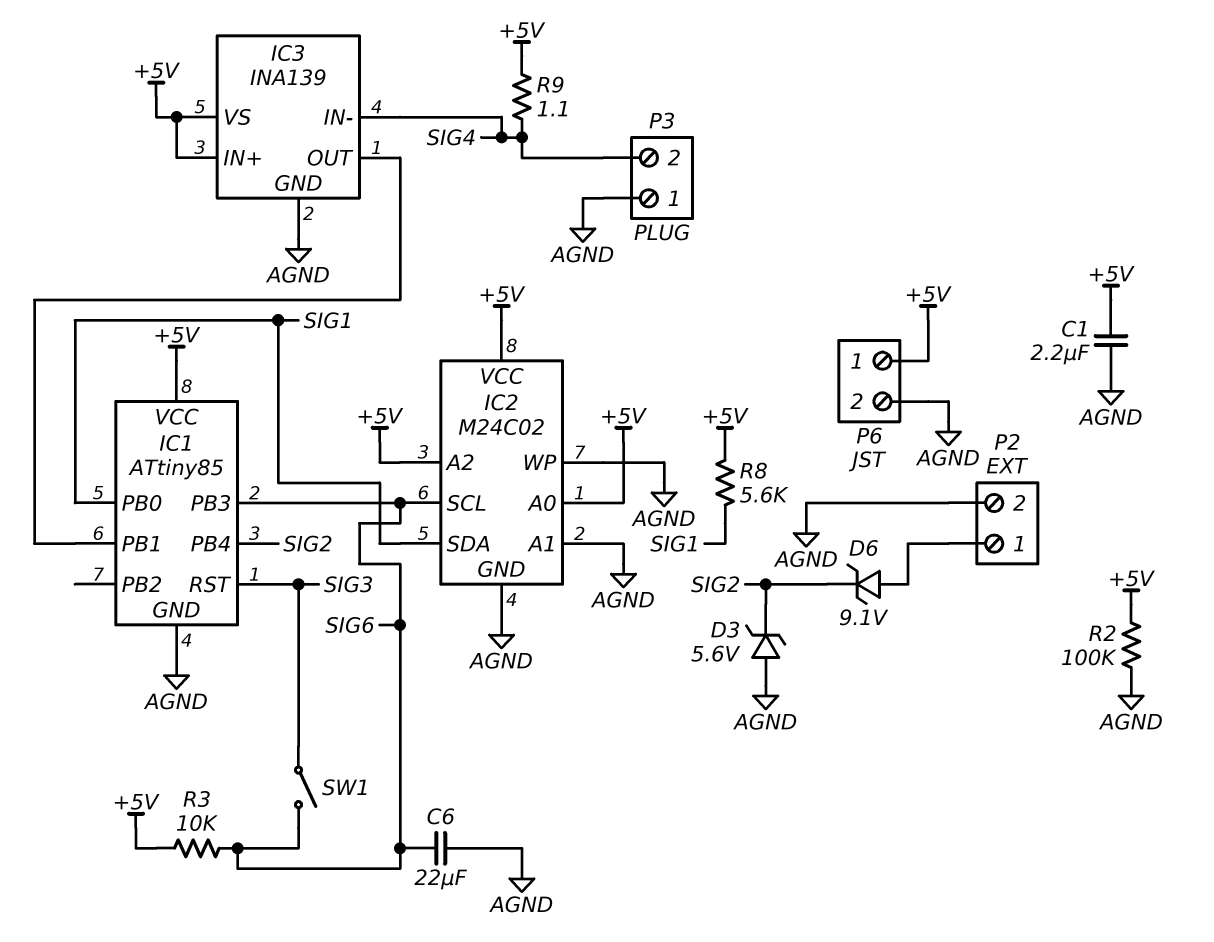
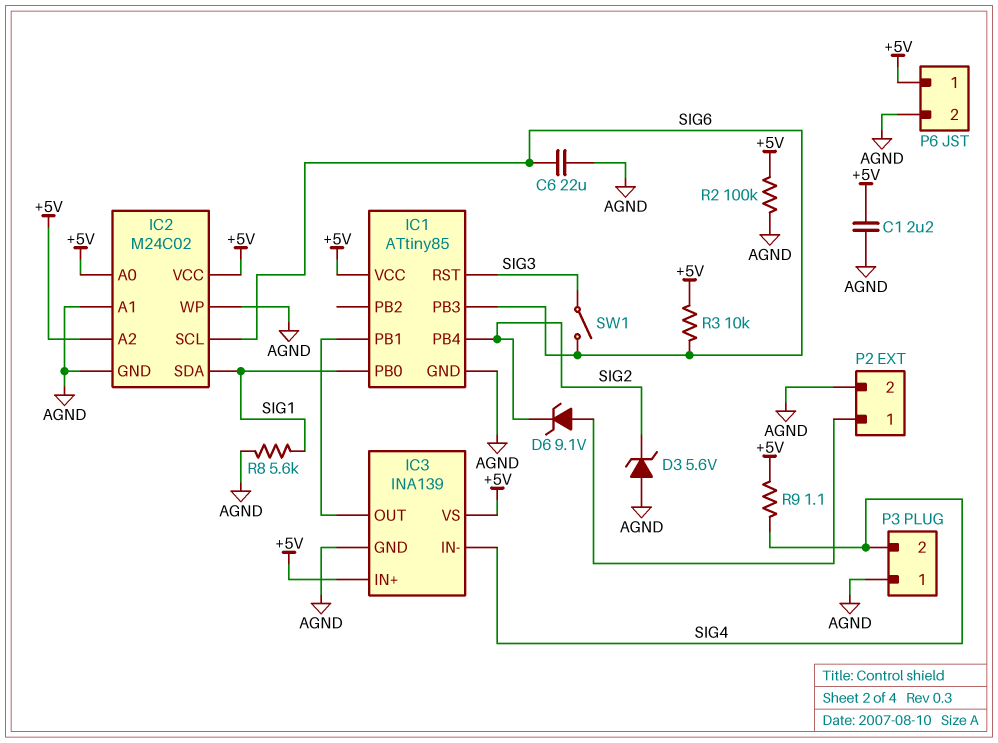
R8: 5.6k (+5V, SIG1) -> 5.6k (AGND, SIG1)

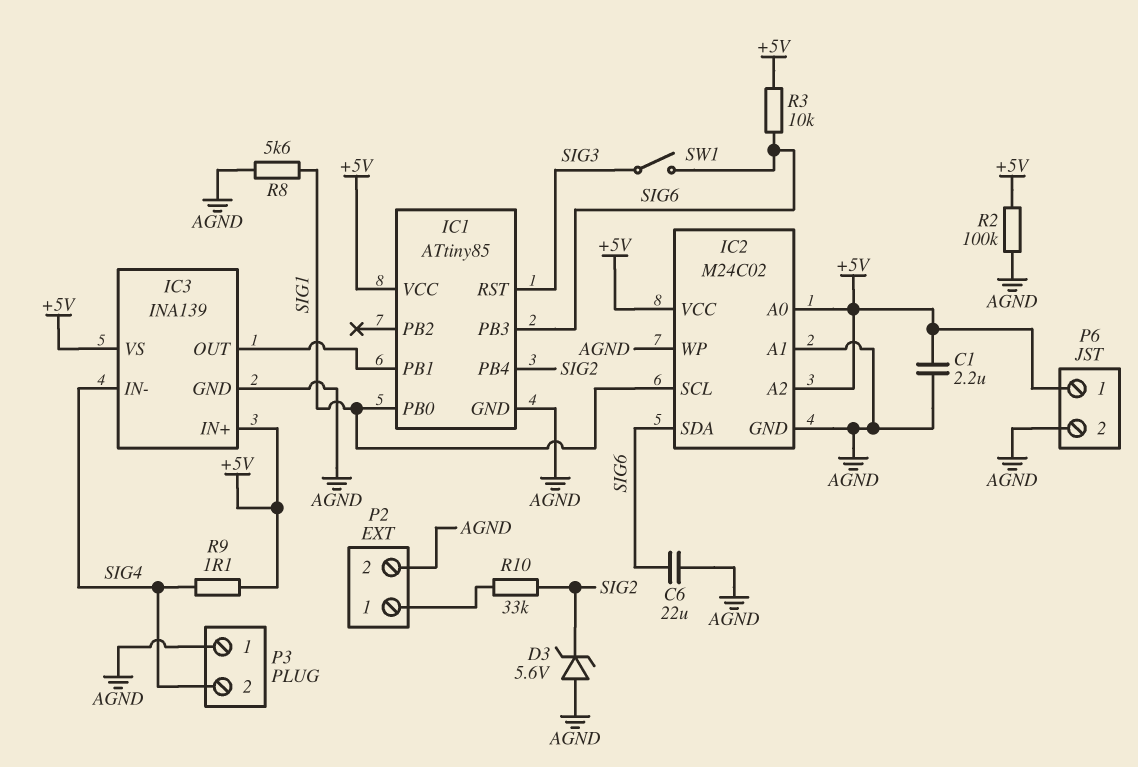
D6: zener 9.1V (A P2/1, K SIG2) -> none
IC2 pin SCL: SIG6 -> SIG1
IC2 pin SDA: SIG1 -> SIG6
R10: none -> 33k (P2/1, SIG2)

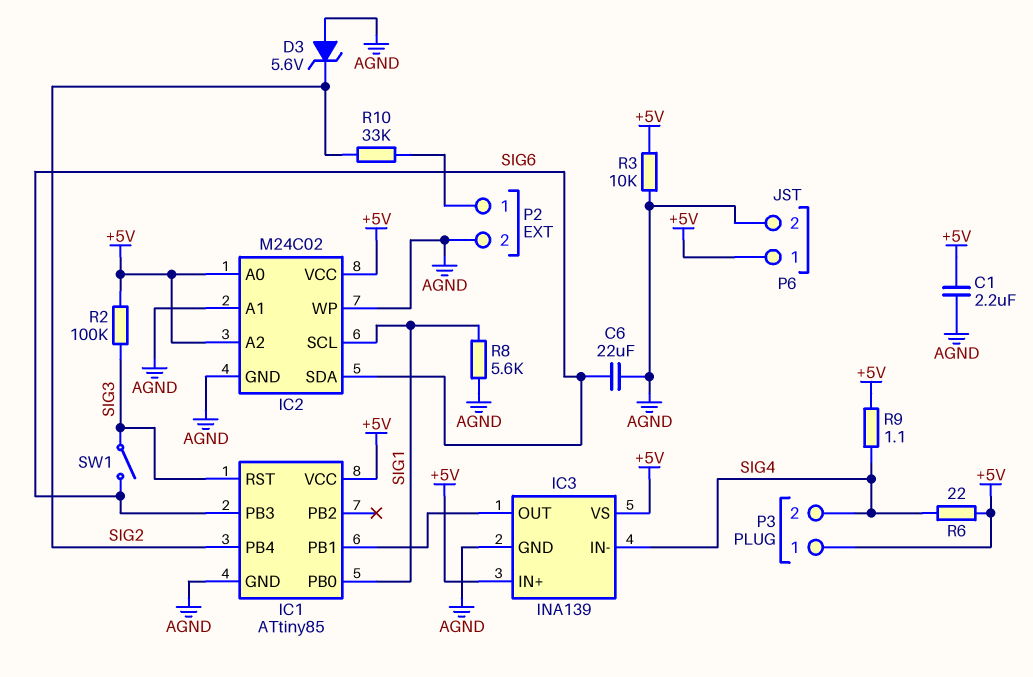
P3 pin 1: AGND -> +5V
R2: 100k (+5V, AGND) -> 100k (+5V, SIG3)
R3: 10k (+5V, SIG6) -> 10k (+5V, AGND)
R6: none -> 22 (+5V, SIG4)

